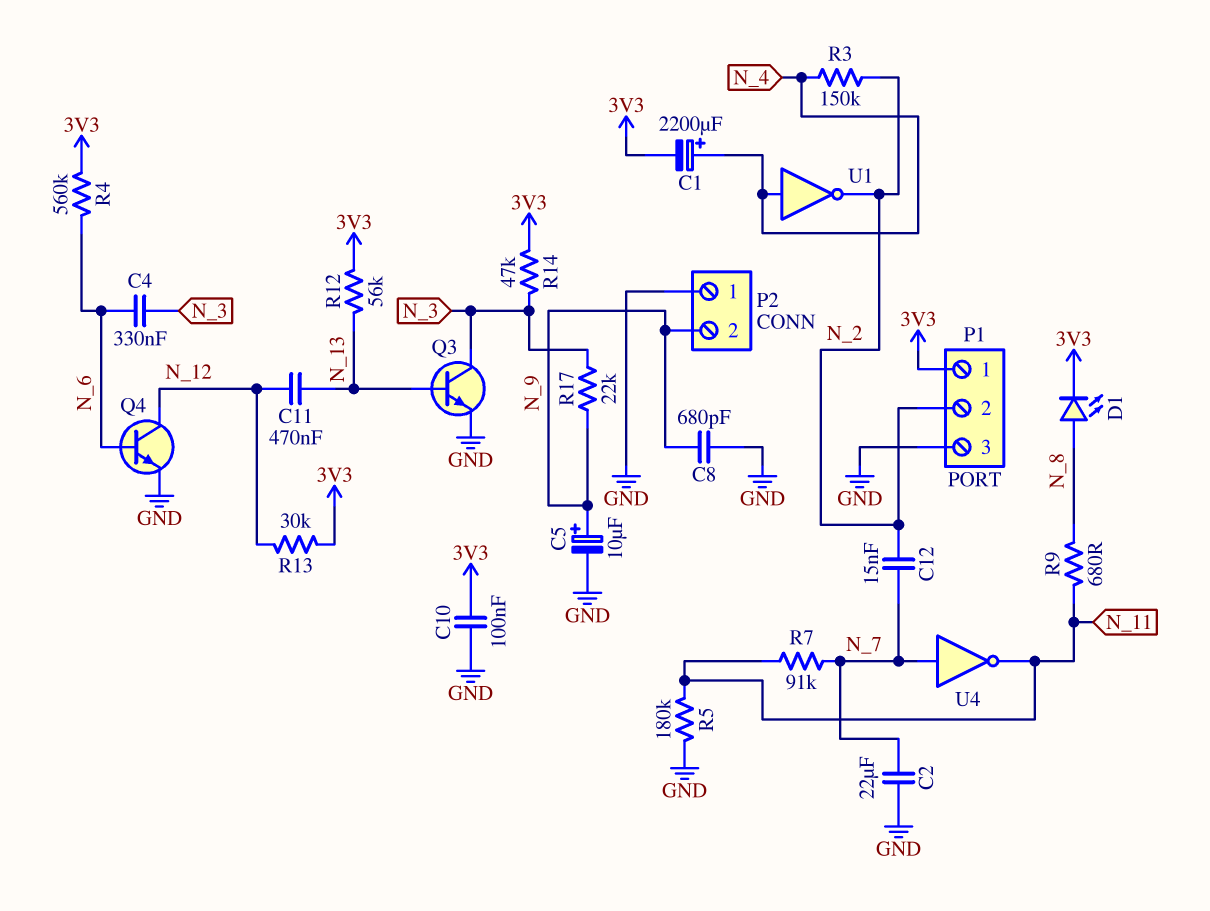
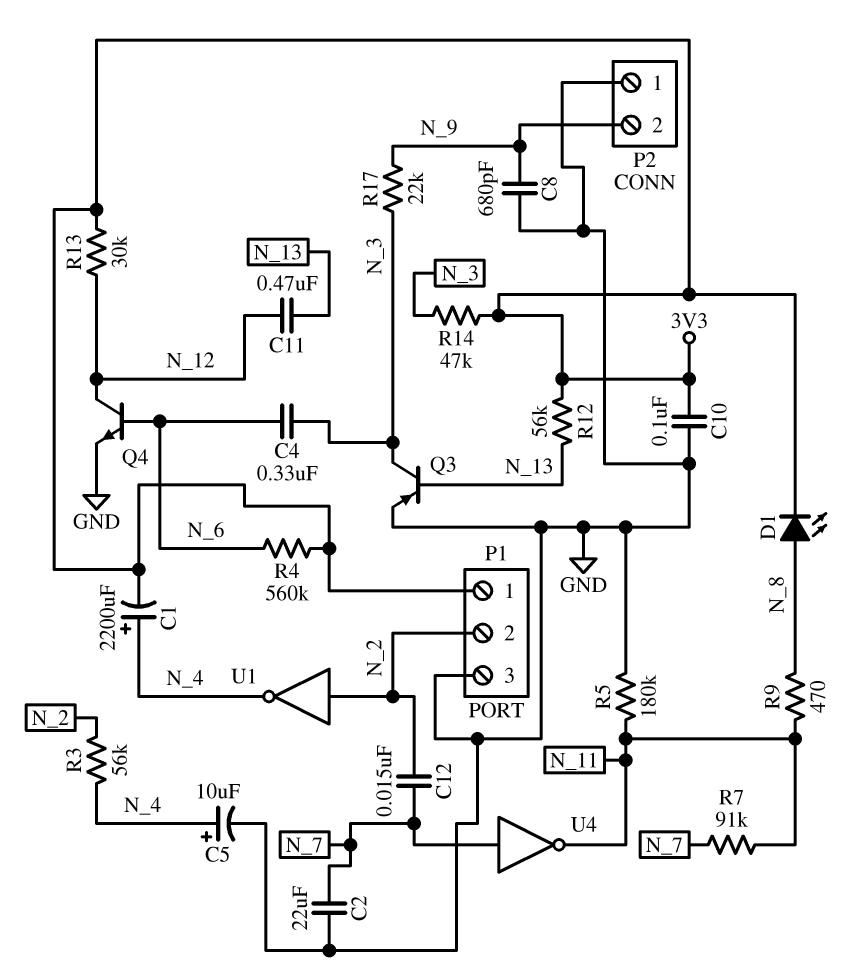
C5: 10uF (plus N_9, minus GND) -> 10uF (plus N_4, minus GND)
Q3: NPN (B N_13, C N_3, E GND) -> PNP (B N_13, C N_3, E GND)
R3: 150k (N_2, N_4) -> 56k (N_2, N_4)
R9: 680 (N_8, N_11) -> 470 (N_8, N_11)
U1: NOT (in N_4, out N_2) -> NOT (in N_2, out N_4)

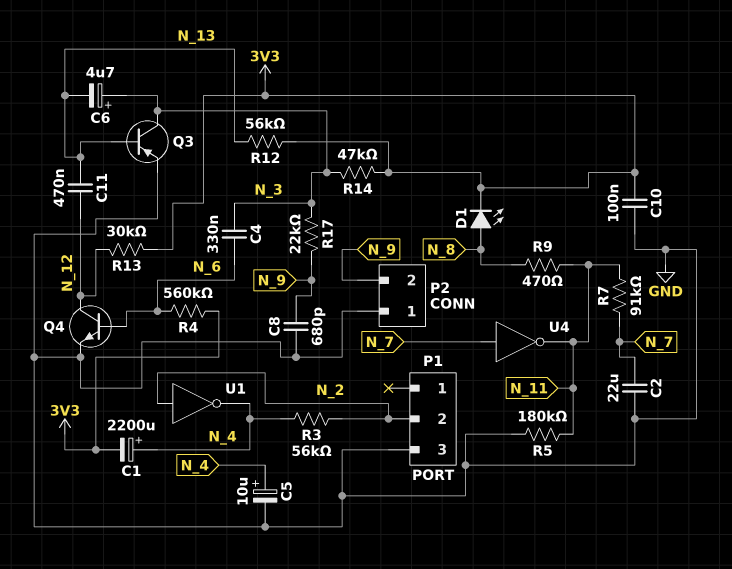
C6: none -> 4.7uF (plus N_3, minus N_13)
C12: 15nF (N_2, N_7) -> none
P1 pin 1: 3V3 -> none

